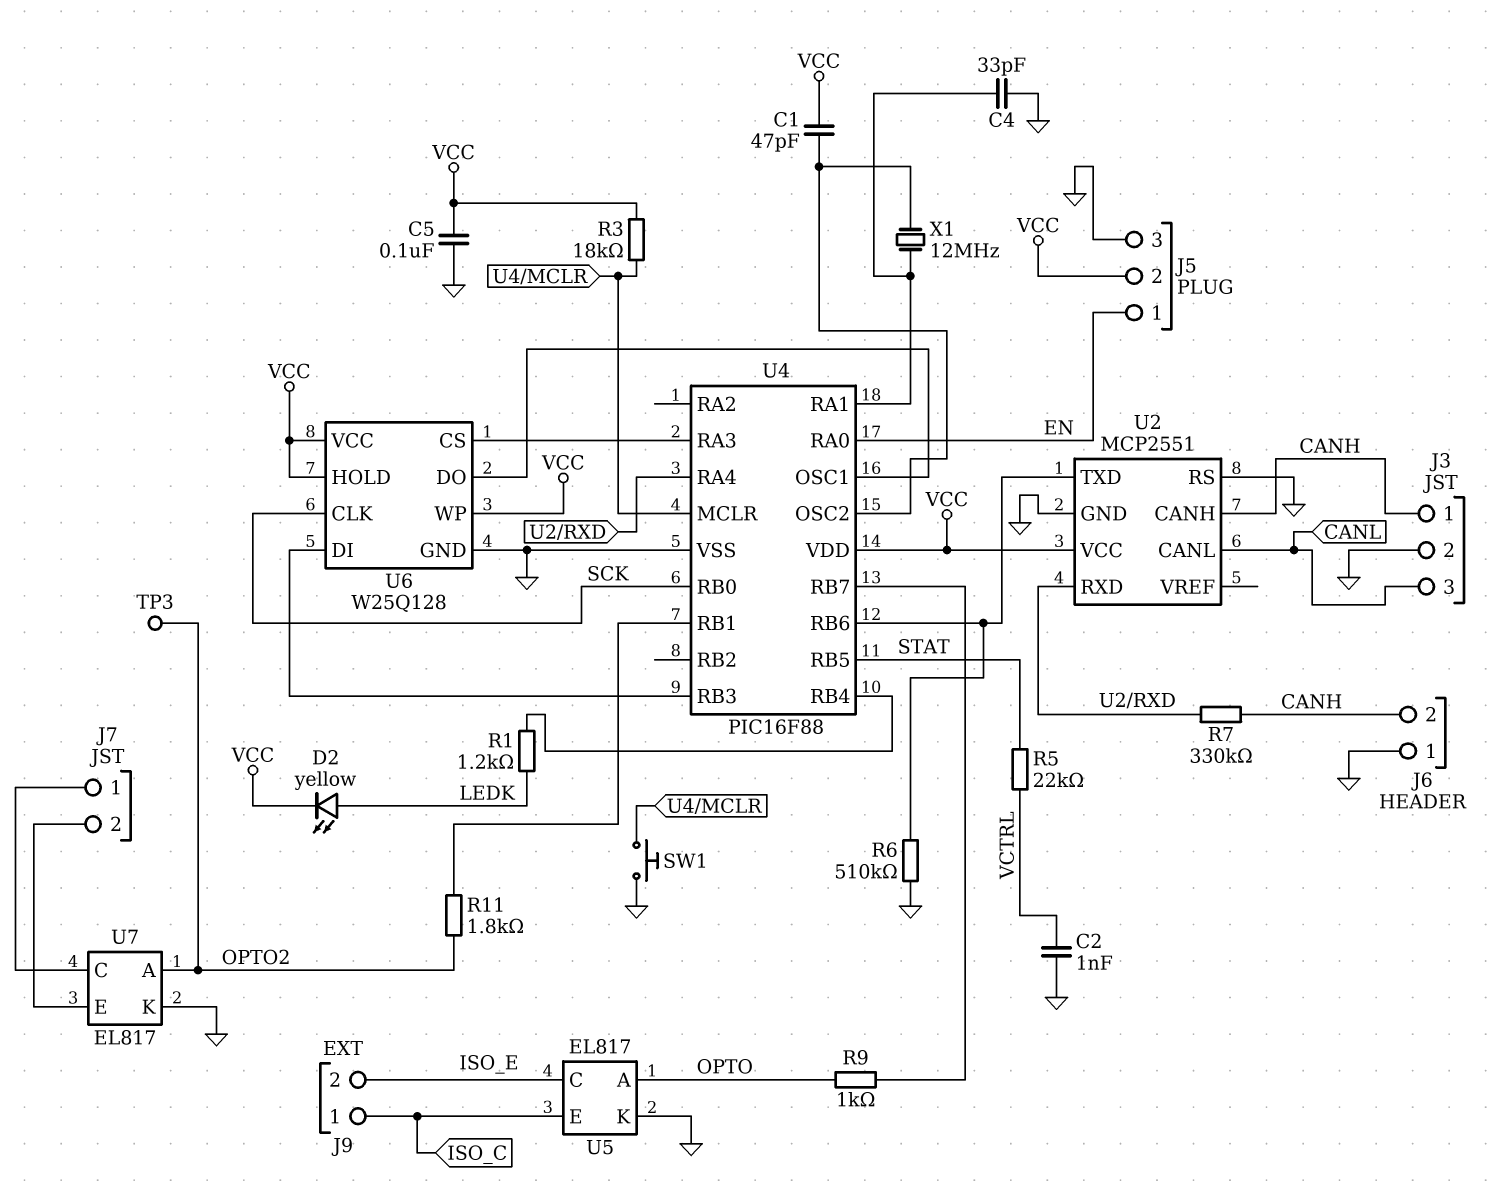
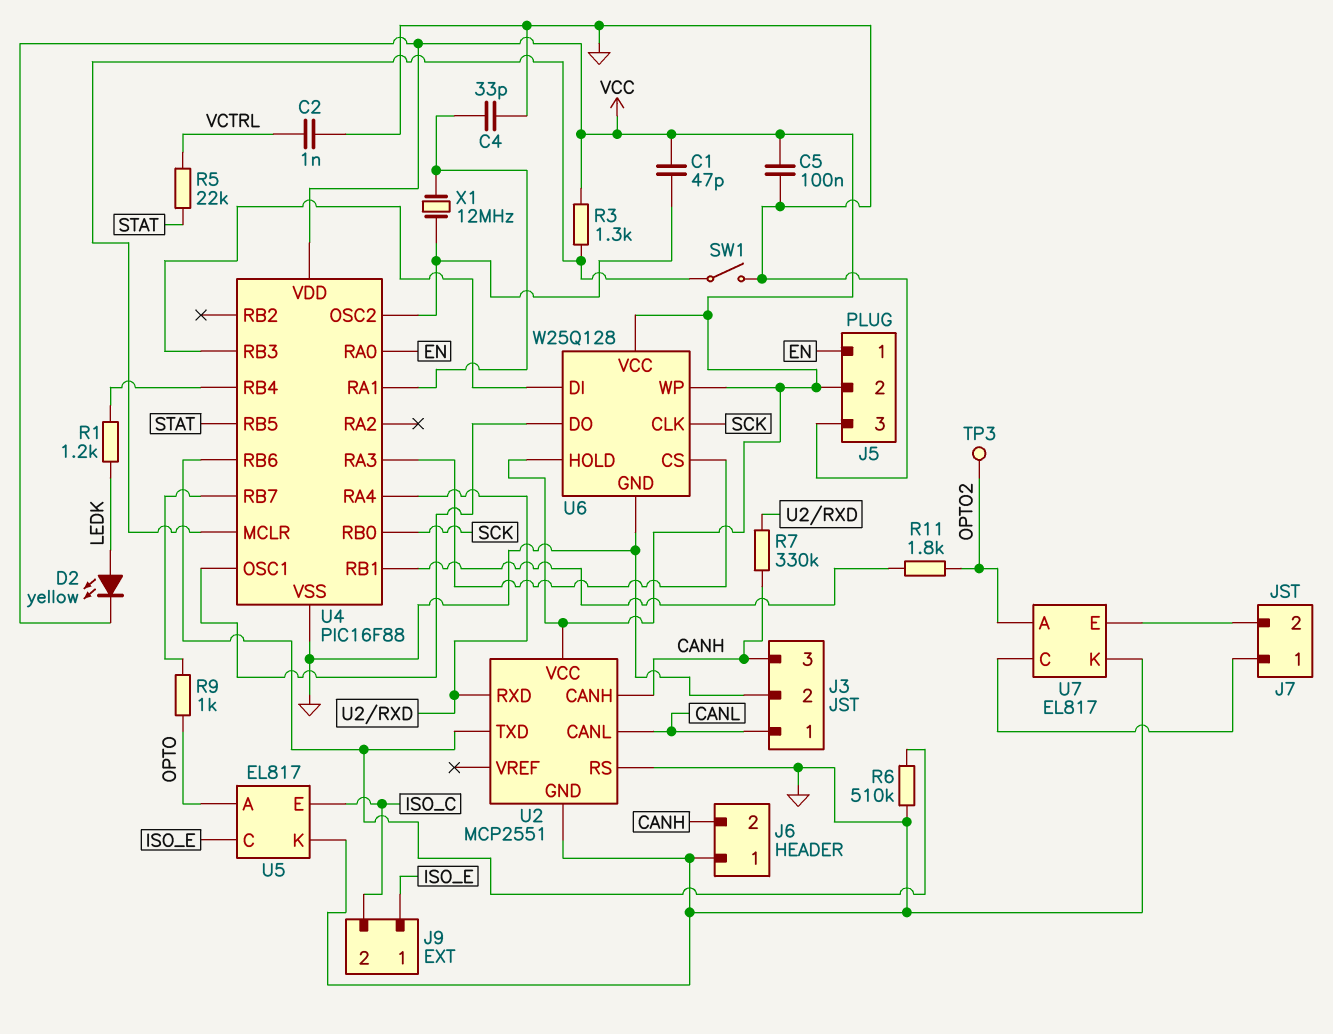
J3 pin 1: CANH -> CANL
J3 pin 3: CANL -> CANH
J9 pin 1: ISO_C -> ISO_E
J9 pin 2: ISO_E -> ISO_C
R3: 18k (U4/MCLR, VCC) -> 1.3k (U4/MCLR, VCC)
SW1: button (GND, U4/MCLR) -> switch (GND, U4/MCLR)

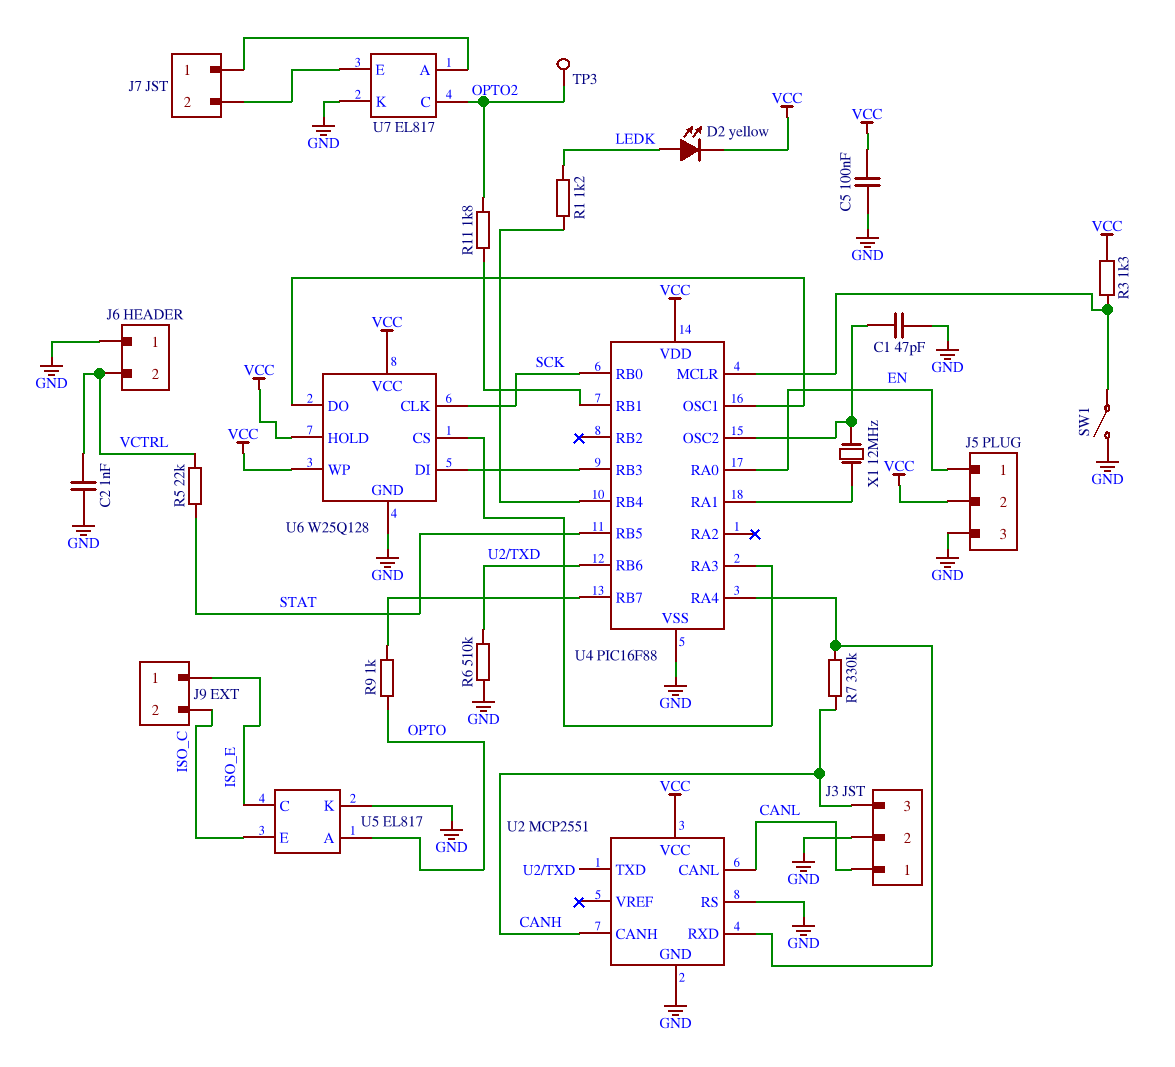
C1: 47pF (U4/OSC2, VCC) -> 47pF (GND, U4/OSC2)
C4: 33pF (GND, U4/RA1) -> none
J6 pin 2: CANH -> VCTRL
U7 pin A: OPTO2 -> J7/1
U7 pin C: J7/1 -> OPTO2

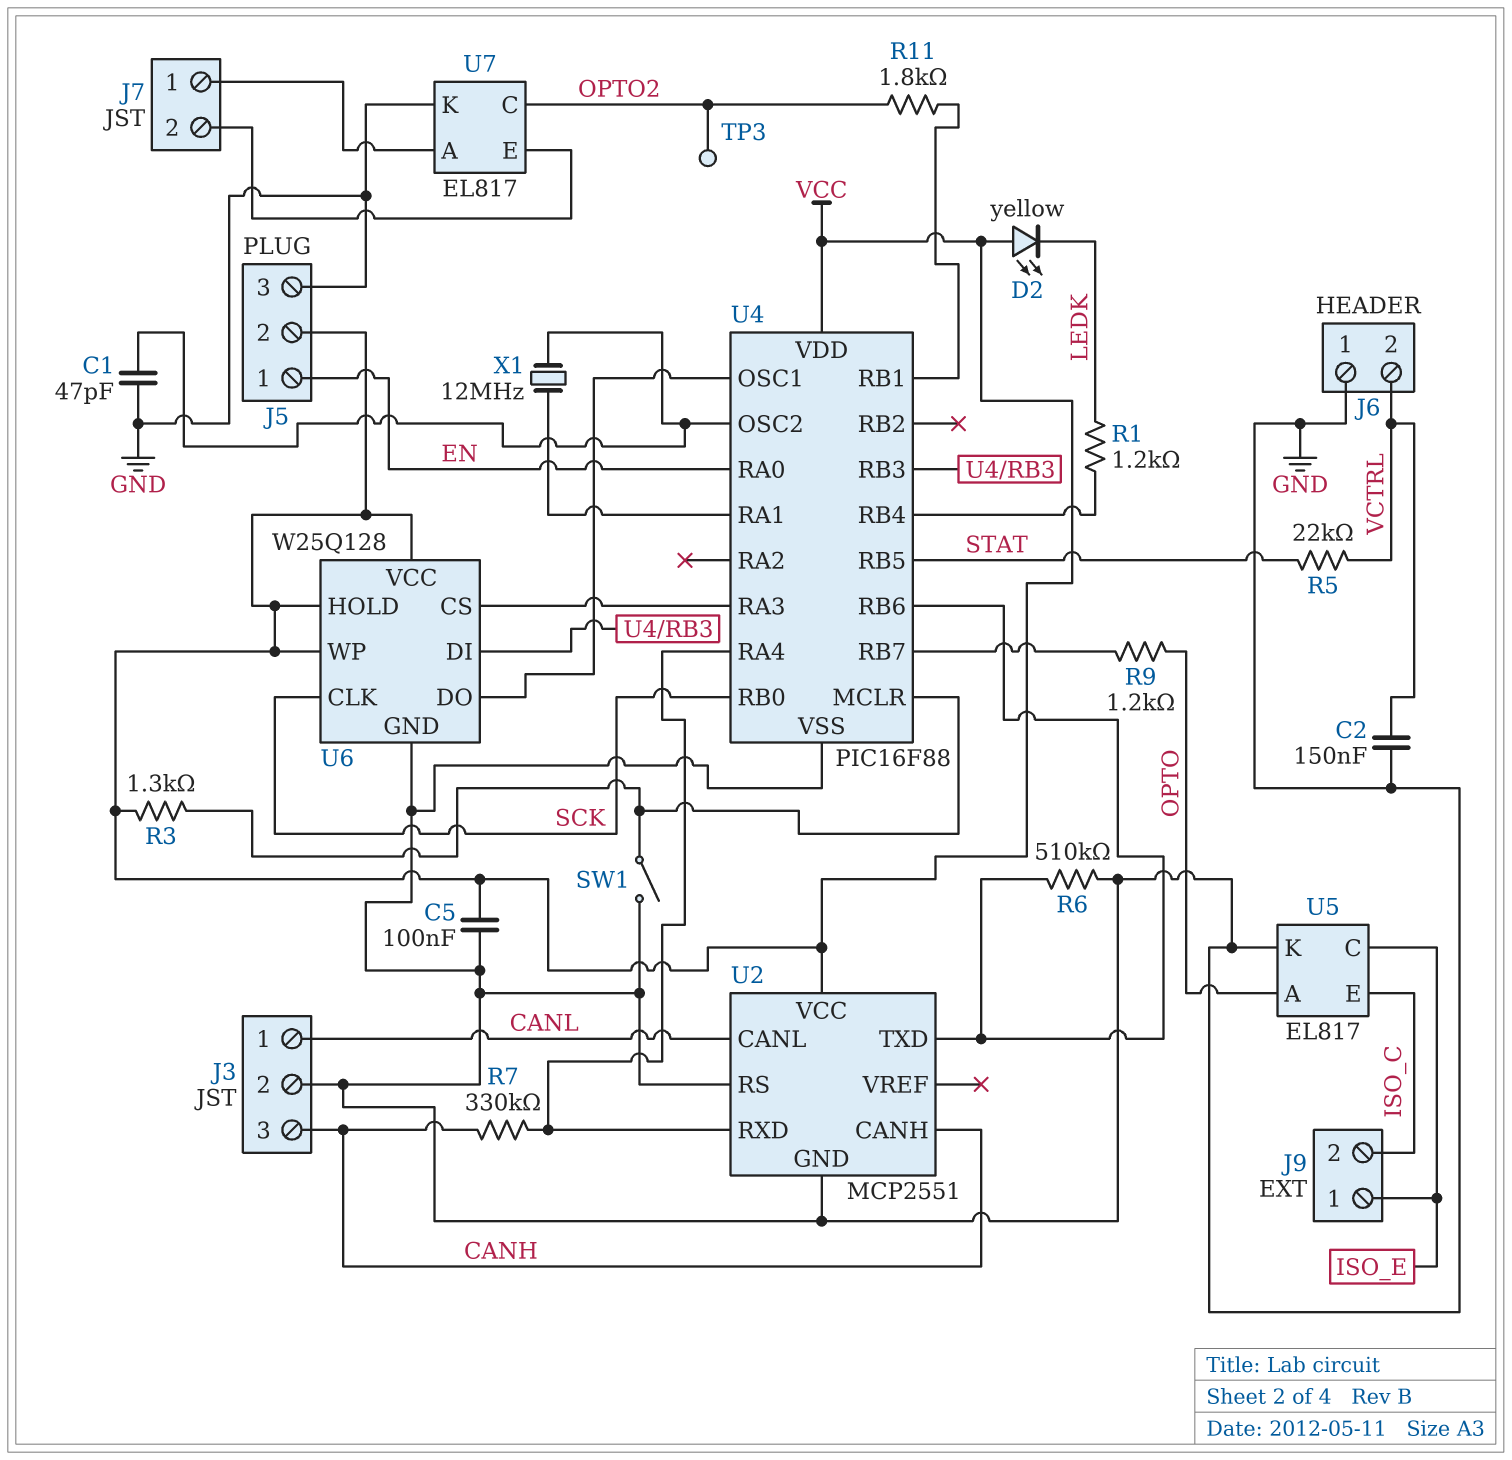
C2: 1nF (GND, VCTRL) -> 150nF (GND, VCTRL)
D2: LED yellow (A LEDK, K VCC) -> LED yellow (A VCC, K LEDK)
R9: 1k (OPTO, U4/RB7) -> 1.2k (OPTO, U4/RB7)

